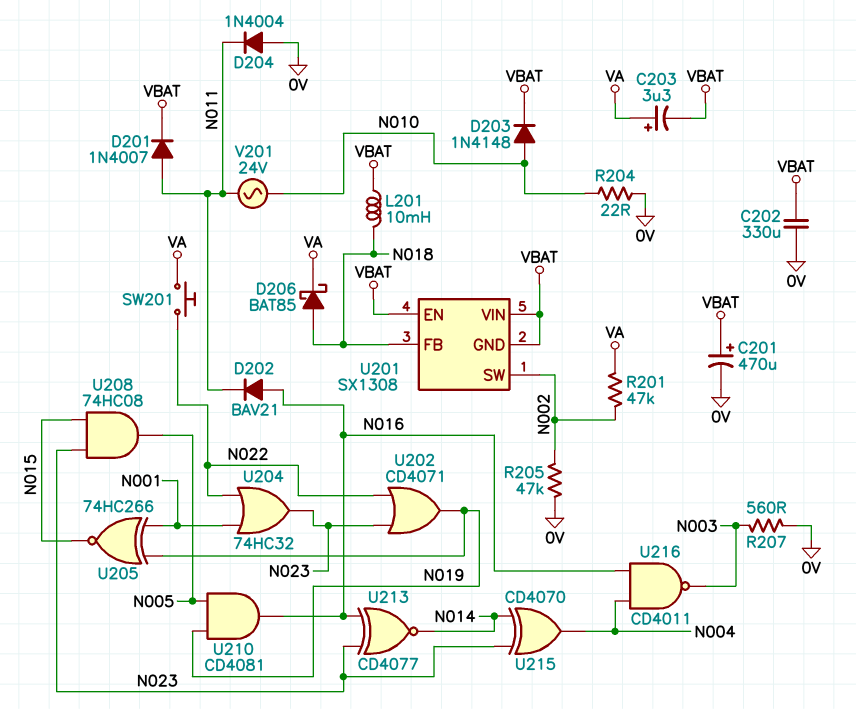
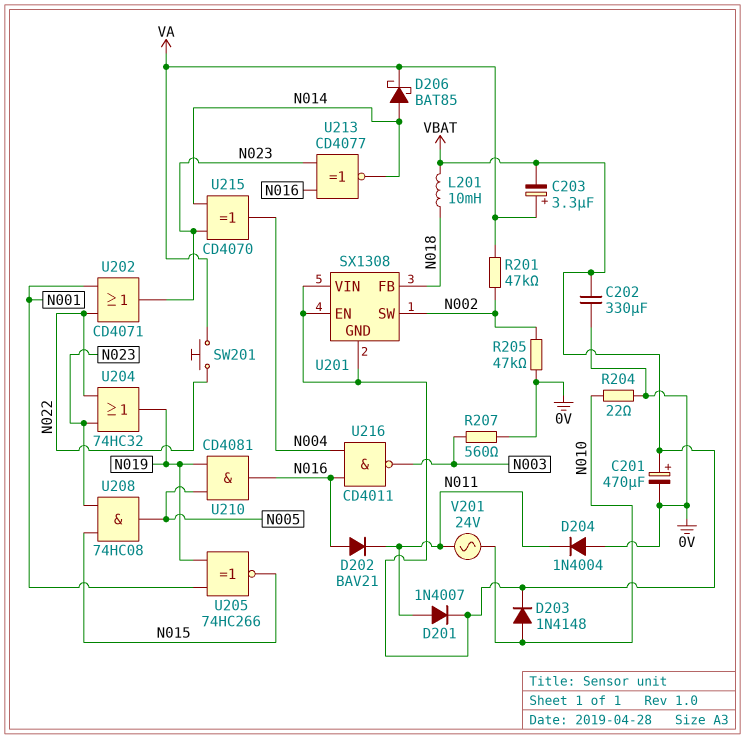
D206: schottky BAT85 (A N018, K VA) -> schottky BAT85 (A N014, K VA)
U202: OR CD4071 (in N022, in N023, out N019) -> OR CD4071 (in N001, in N022, out N023)
U204: OR 74HC32 (in N001, in N022, out N023) -> OR 74HC32 (in N022, in N023, out N019)

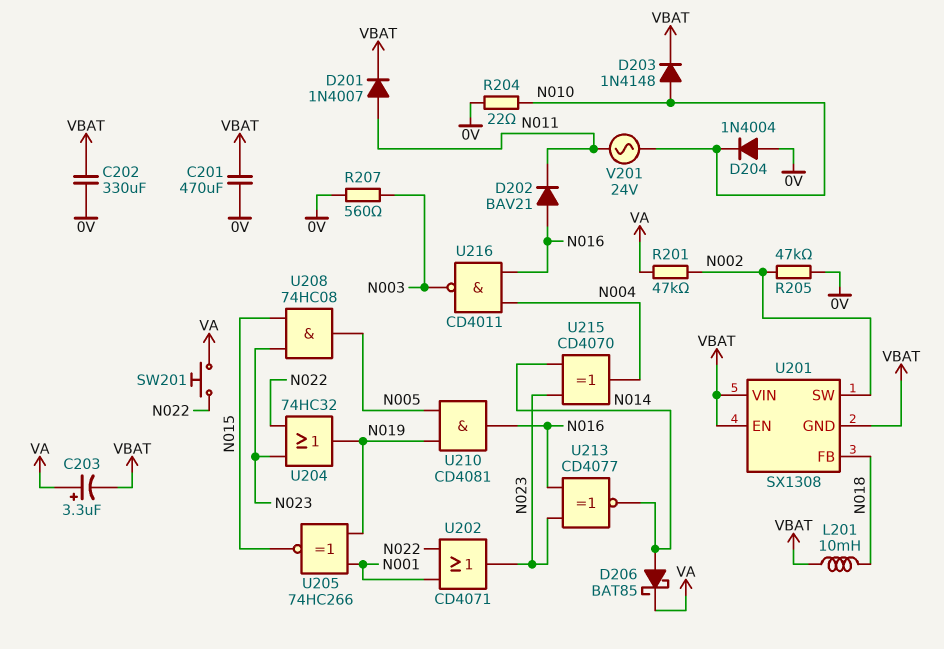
C201: 470uF (plus VBAT, minus 0V) -> 470uF (0V, VBAT)
D204: diode 1N4004 (A 0V, K N011) -> diode 1N4004 (A 0V, K N010)

